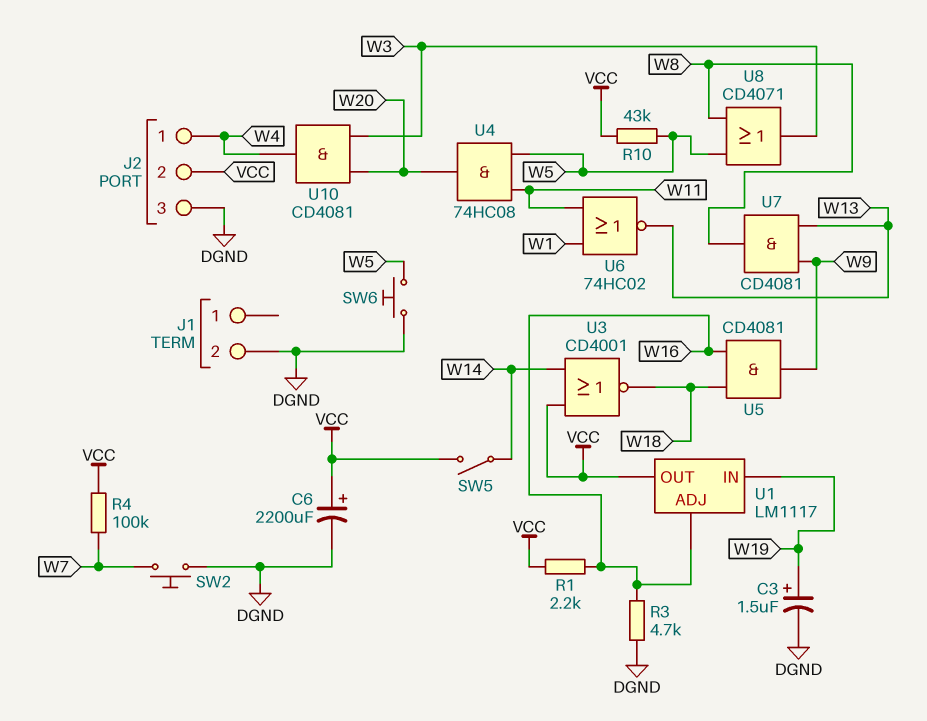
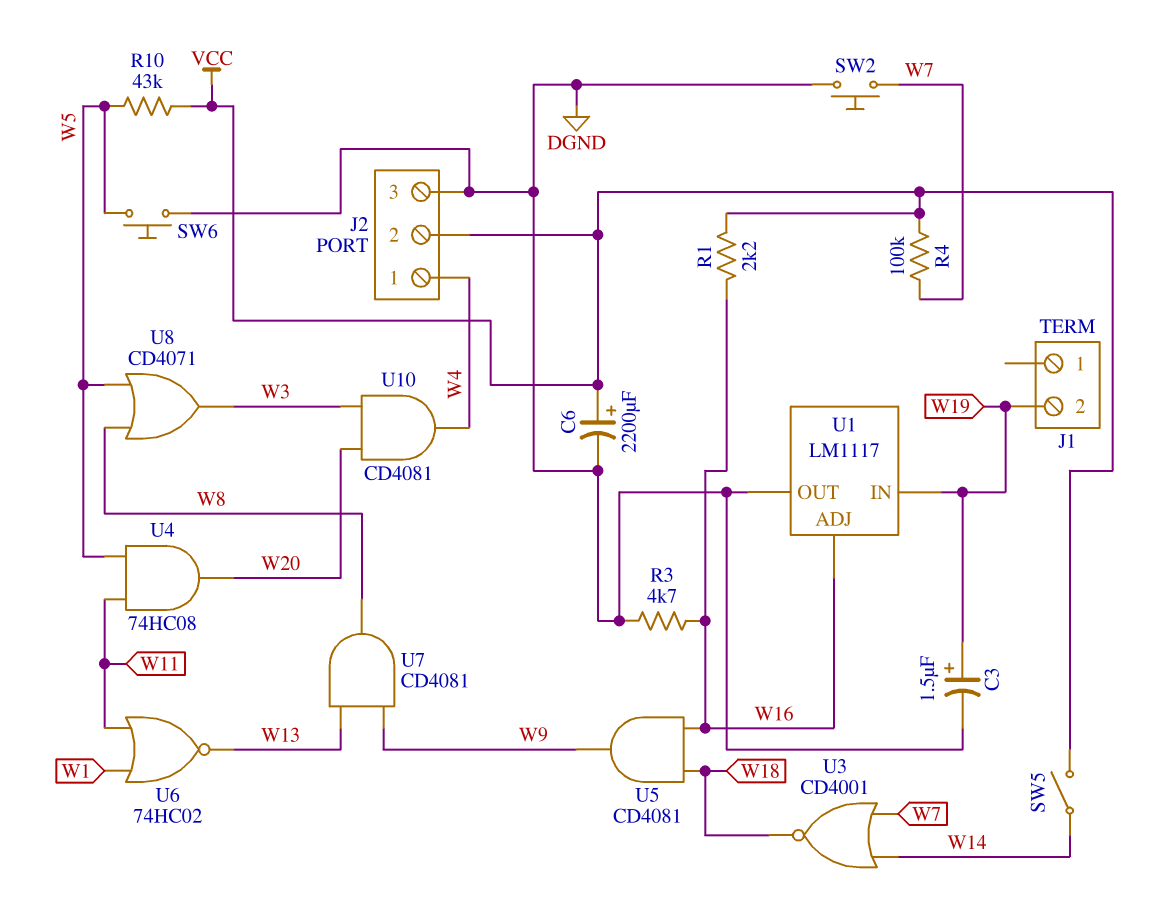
J1 pin 2: DGND -> W19
U1 pin OUT: VCC -> DGND
U3: NOR CD4001 (in VCC, in W14, out W18) -> NOR CD4001 (in W7, in W14, out W18)

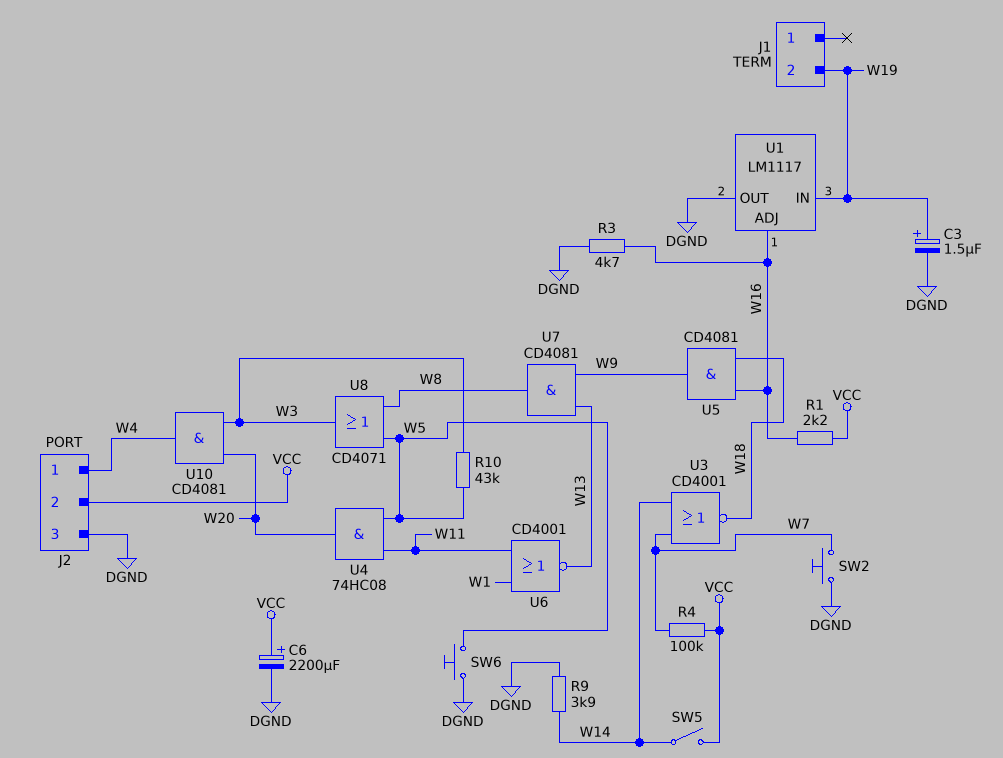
R9: none -> 3.9k (DGND, W14)
R10: 43k (VCC, W5) -> 43k (W3, W5)
U6: NOR 74HC02 (in W1, in W11, out W13) -> NOR CD4001 (in W1, in W11, out W13)

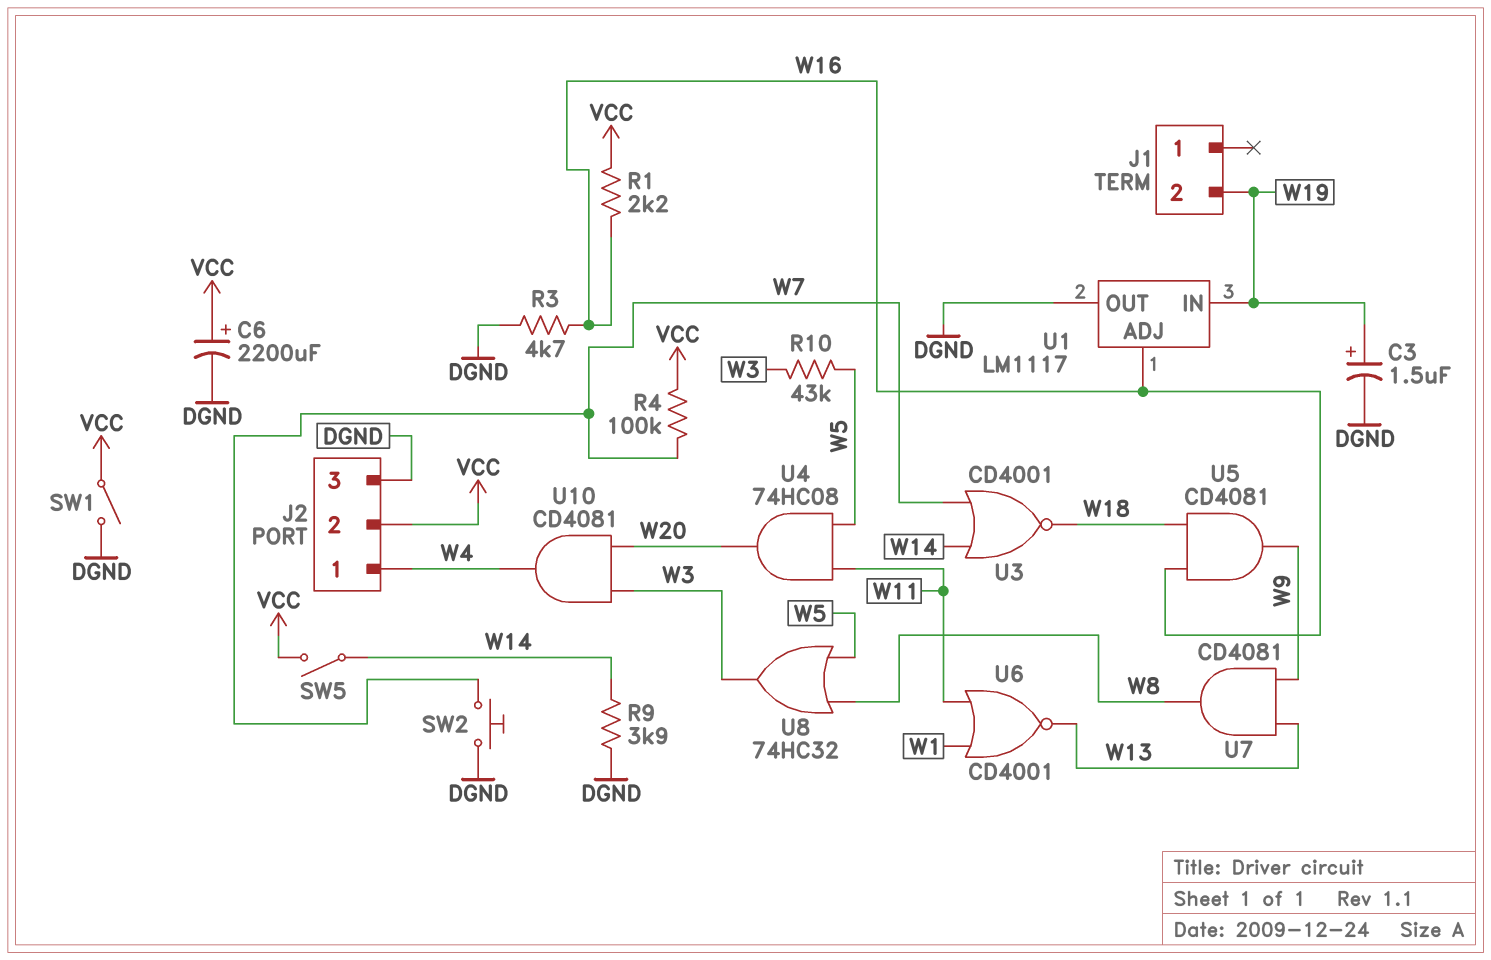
SW1: none -> switch (DGND, VCC)
SW6: button (DGND, W5) -> none
U8: OR CD4071 (in W5, in W8, out W3) -> OR 74HC32 (in W5, in W8, out W3)

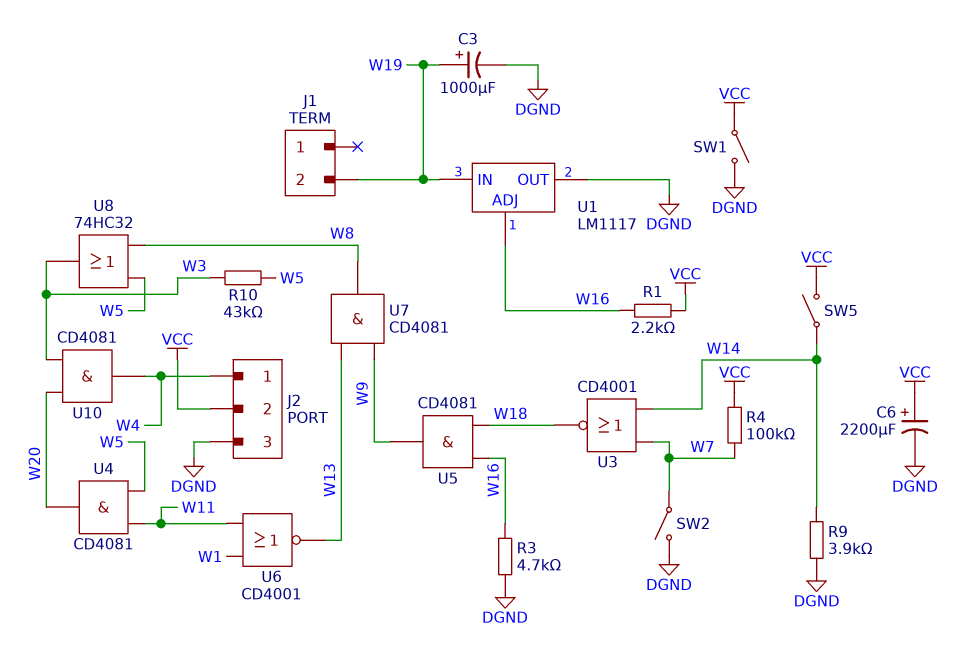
C3: 1.5uF (plus W19, minus DGND) -> 1000uF (plus W19, minus DGND)
SW2: button (DGND, W7) -> switch (DGND, W7)
U4: AND 74HC08 (in W5, in W11, out W20) -> AND CD4081 (in W5, in W11, out W20)

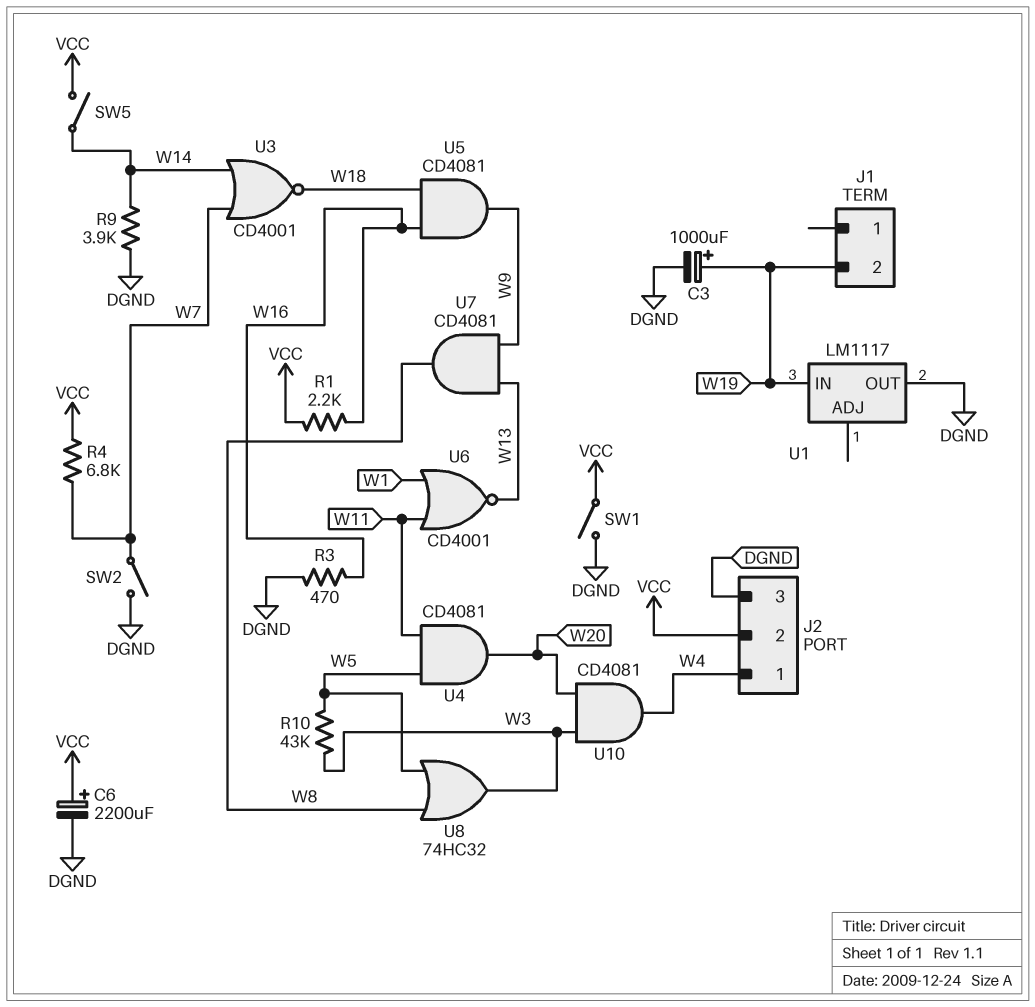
R3: 4.7k (DGND, W16) -> 470 (DGND, W16)
R4: 100k (VCC, W7) -> 6.8k (VCC, W7)
U1 pin ADJ: W16 -> none

